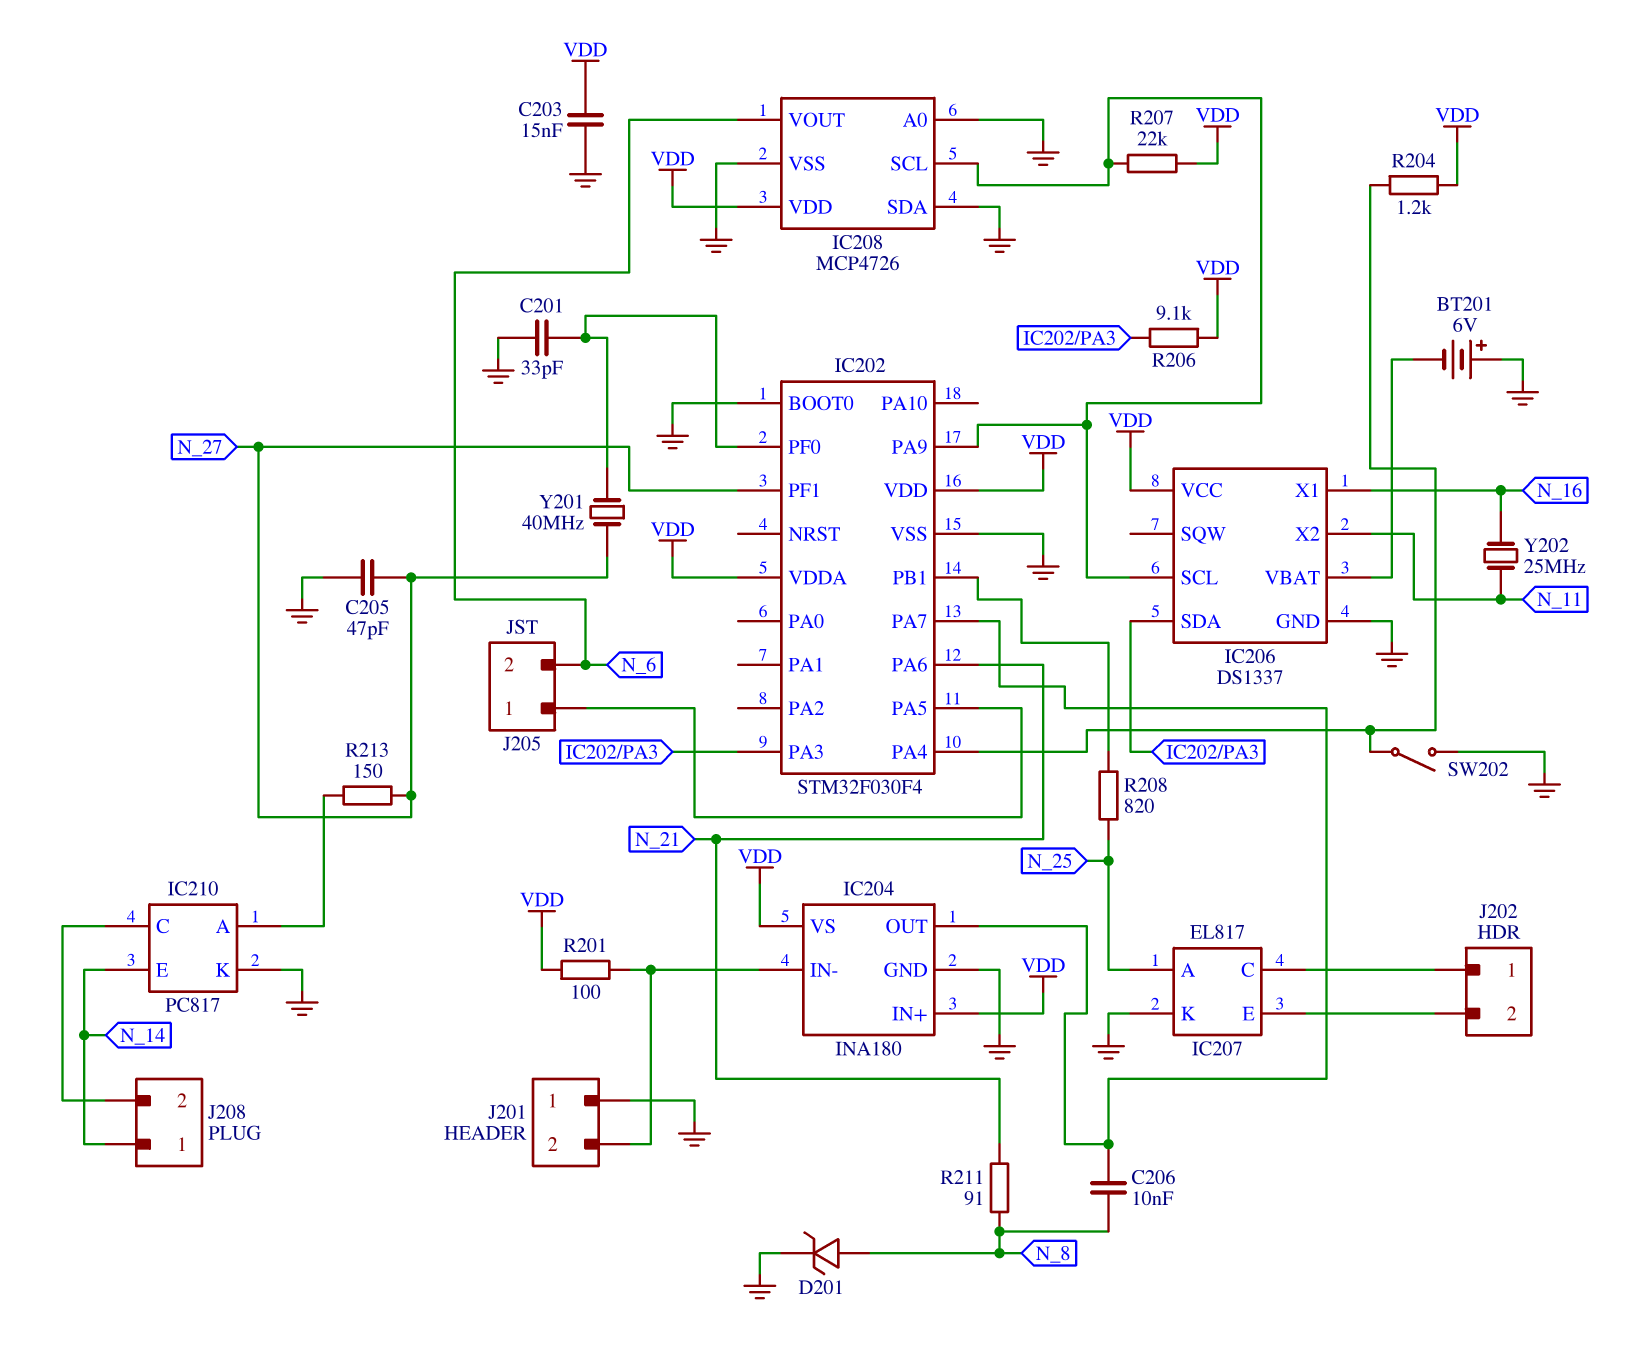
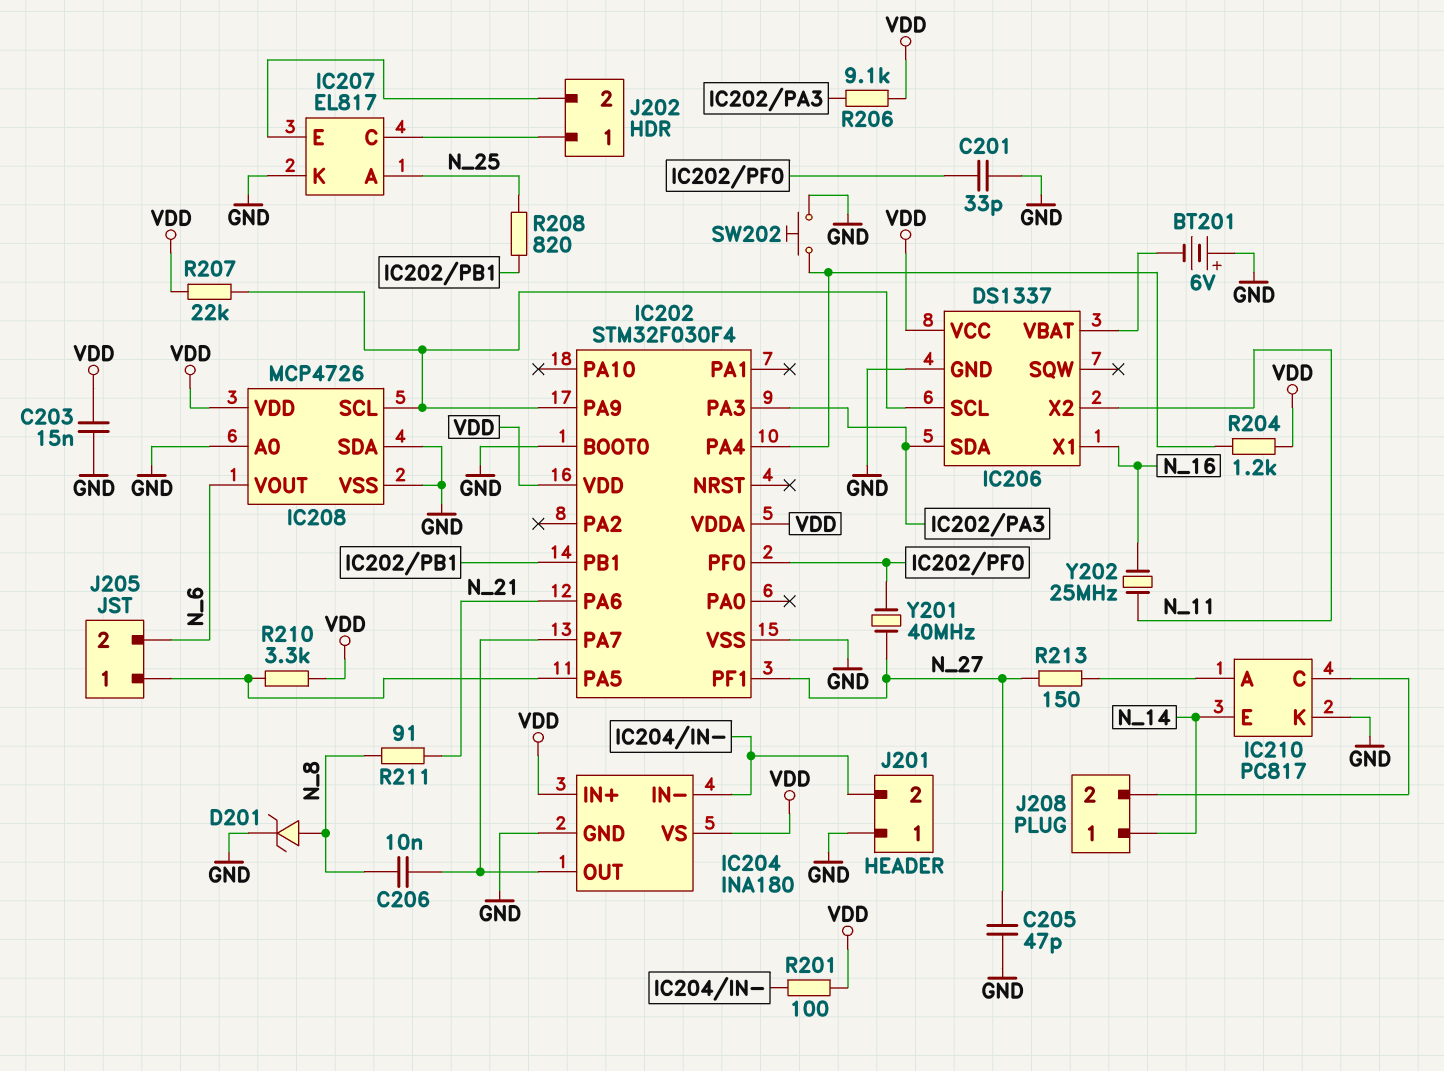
R210: none -> 3.3k (IC202/PA5, VDD)
SW202: switch (GND, IC202/PA4) -> button (GND, IC202/PA4)

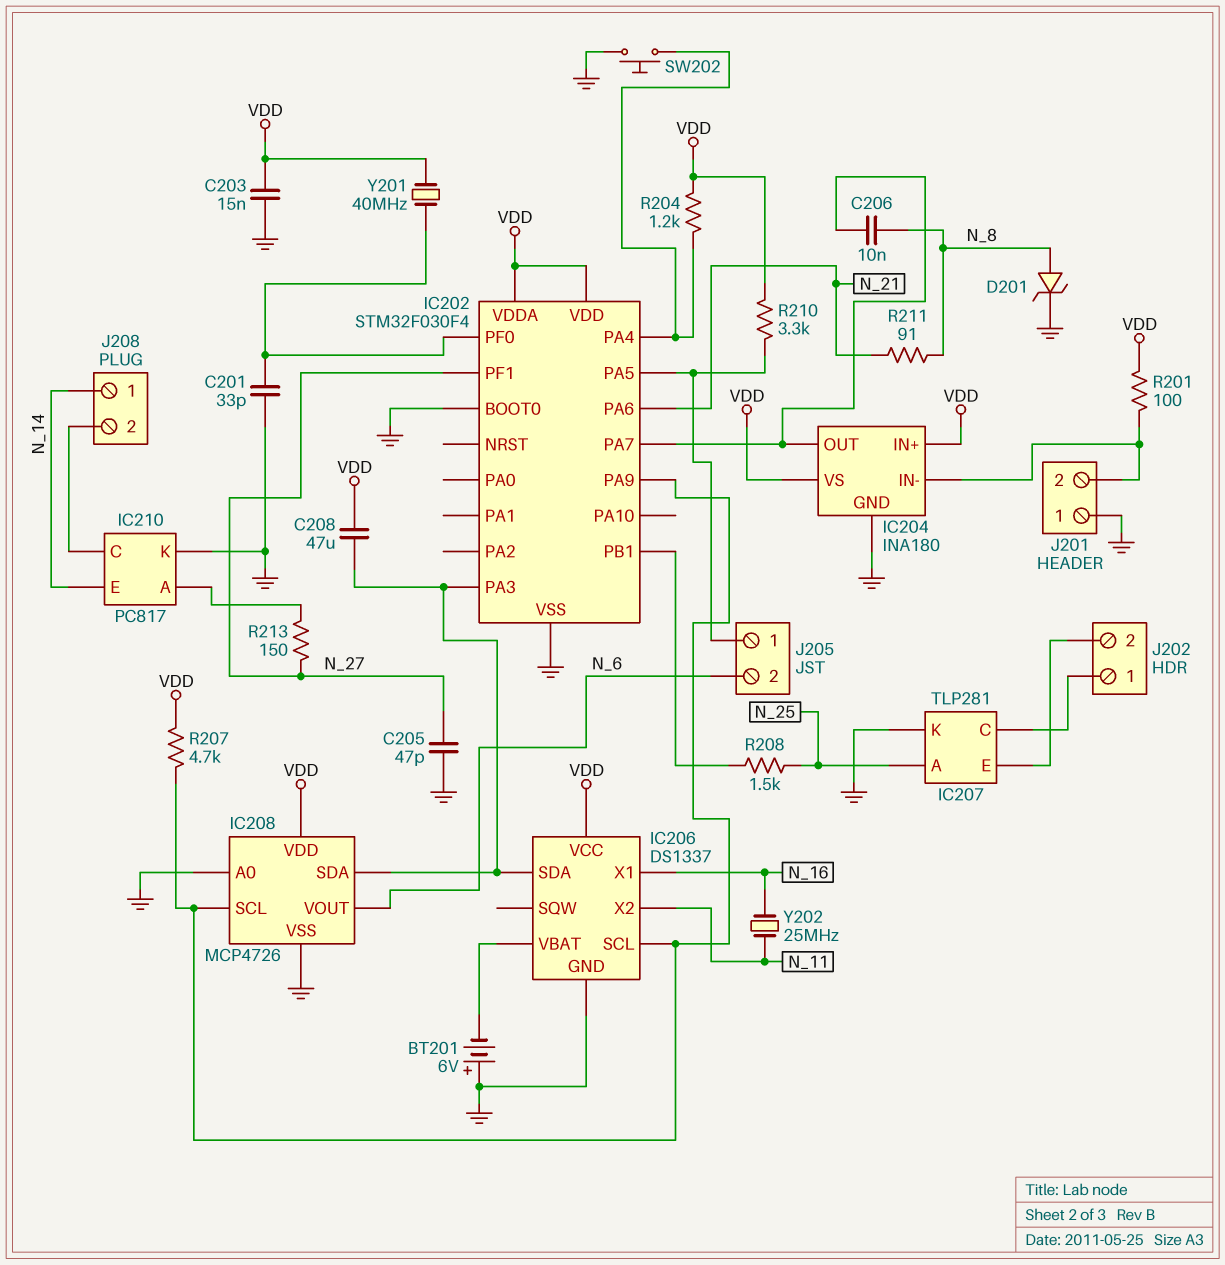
C208: none -> 47uF (IC202/PA3, VDD)
IC207: EL817 -> TLP281
IC208 pin SDA: GND -> IC202/PA3
R206: 9.1k (IC202/PA3, VDD) -> none
R207: 22k (IC202/PA9, VDD) -> 4.7k (IC202/PA9, VDD)
R208: 820 (IC202/PB1, N_25) -> 1.5k (IC202/PB1, N_25)
Y201: 40MHz (IC202/PF0, N_27) -> 40MHz (IC202/PF0, VDD)

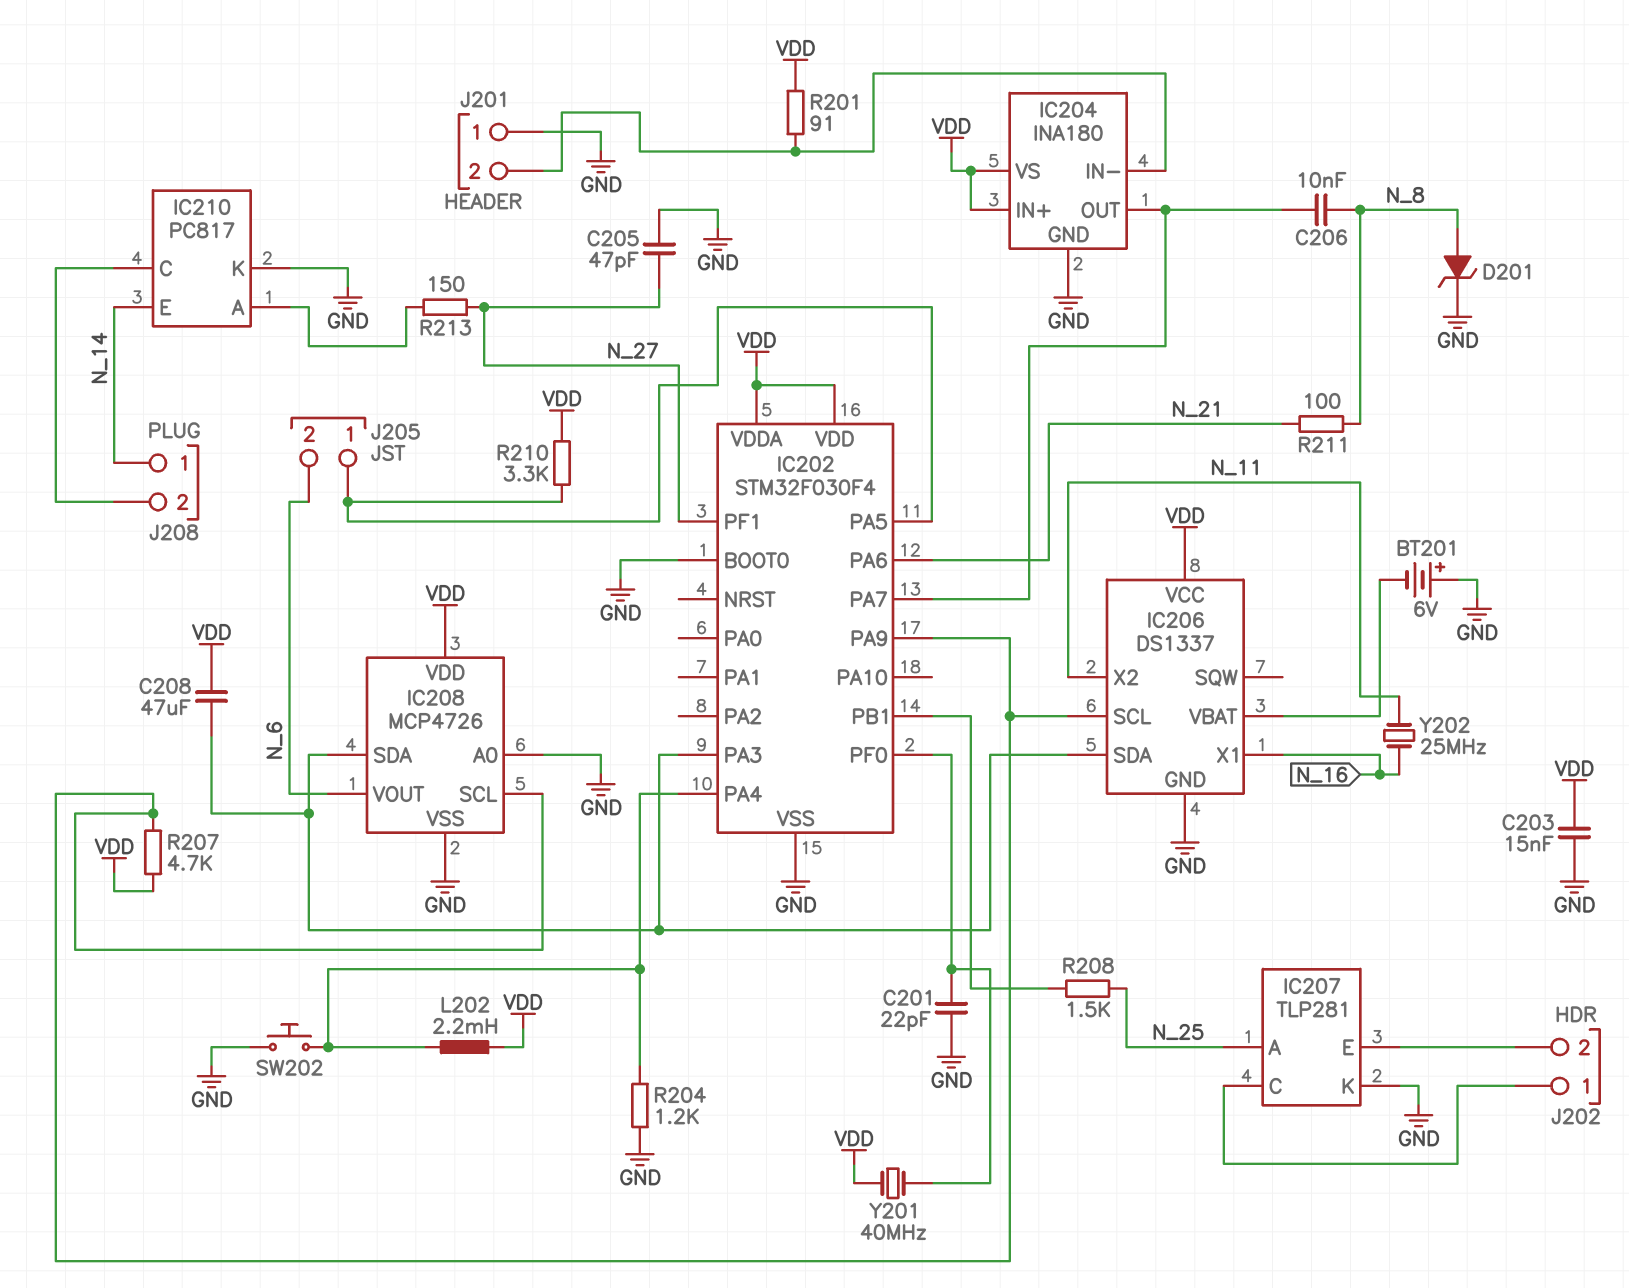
C201: 33pF (GND, IC202/PF0) -> 22pF (GND, IC202/PF0)
L202: none -> 2.2mH (IC202/PA4, VDD)
R201: 100 (IC204/IN-, VDD) -> 91 (IC204/IN-, VDD)
R204: 1.2k (IC202/PA4, VDD) -> 1.2k (GND, IC202/PA4)
R211: 91 (N_8, N_21) -> 100 (N_8, N_21)

